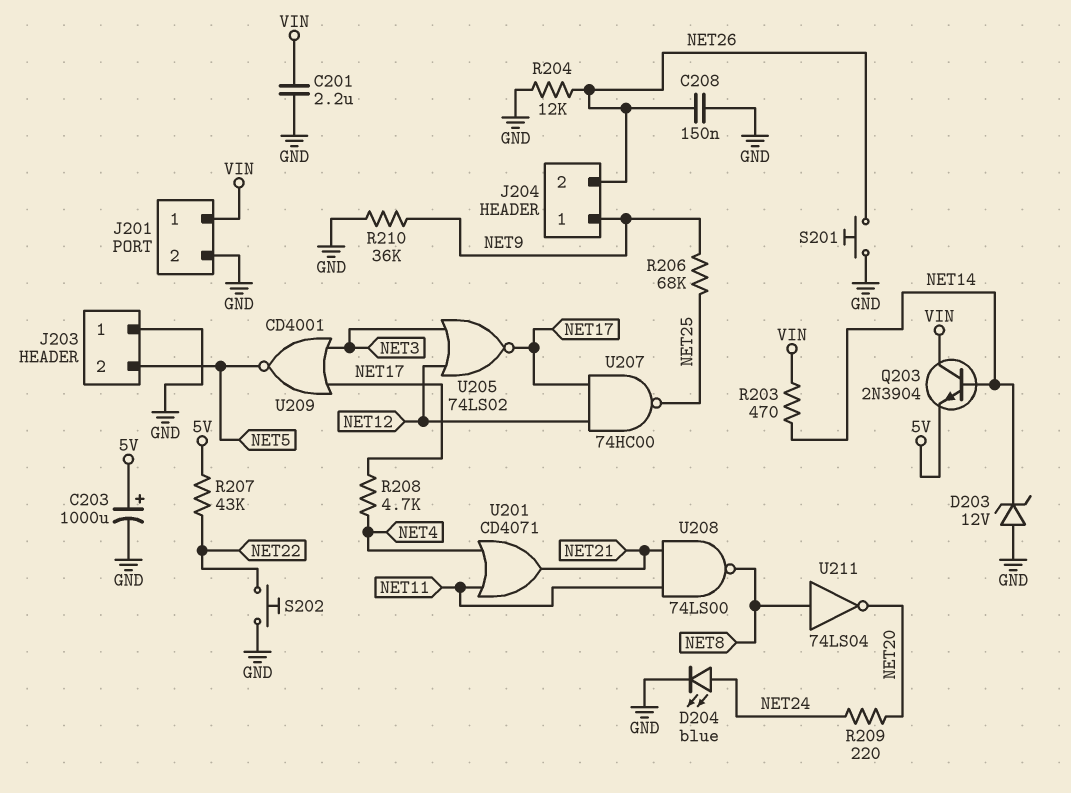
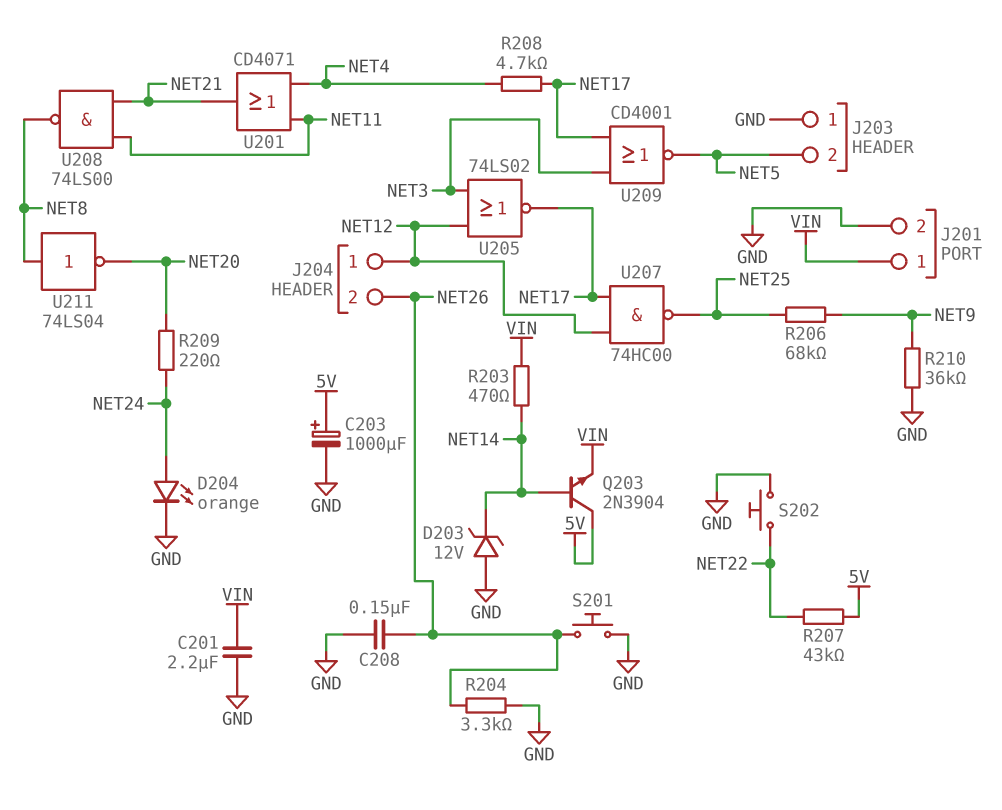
D204: LED blue (A NET24, K GND) -> LED orange (A NET24, K GND)
J204 pin 1: NET9 -> NET12
Q203: NPN 2N3904 (B NET14, C VIN, E 5V) -> NPN 2N3904 (B NET14, C 5V, E VIN)
R204: 12k (GND, NET26) -> 3.3k (GND, NET26)

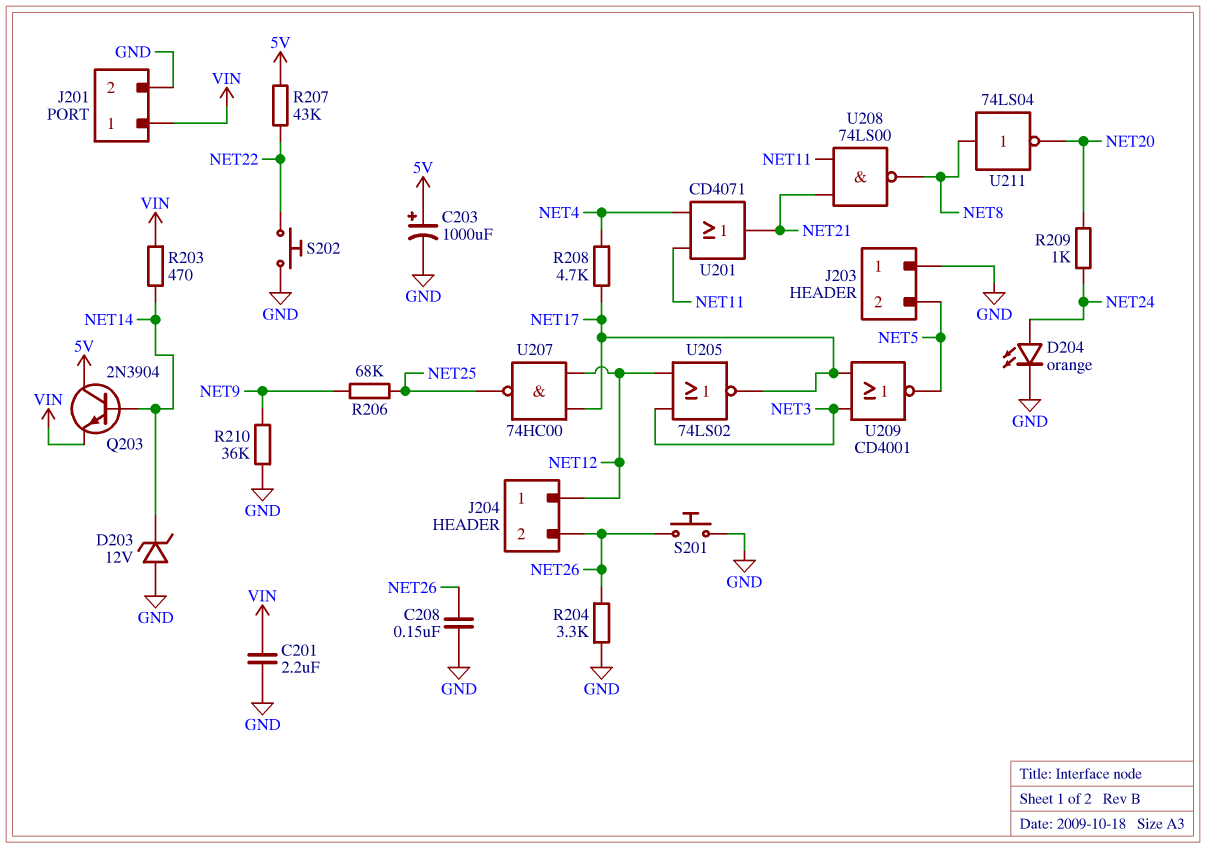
R209: 220 (NET20, NET24) -> 1k (NET20, NET24)

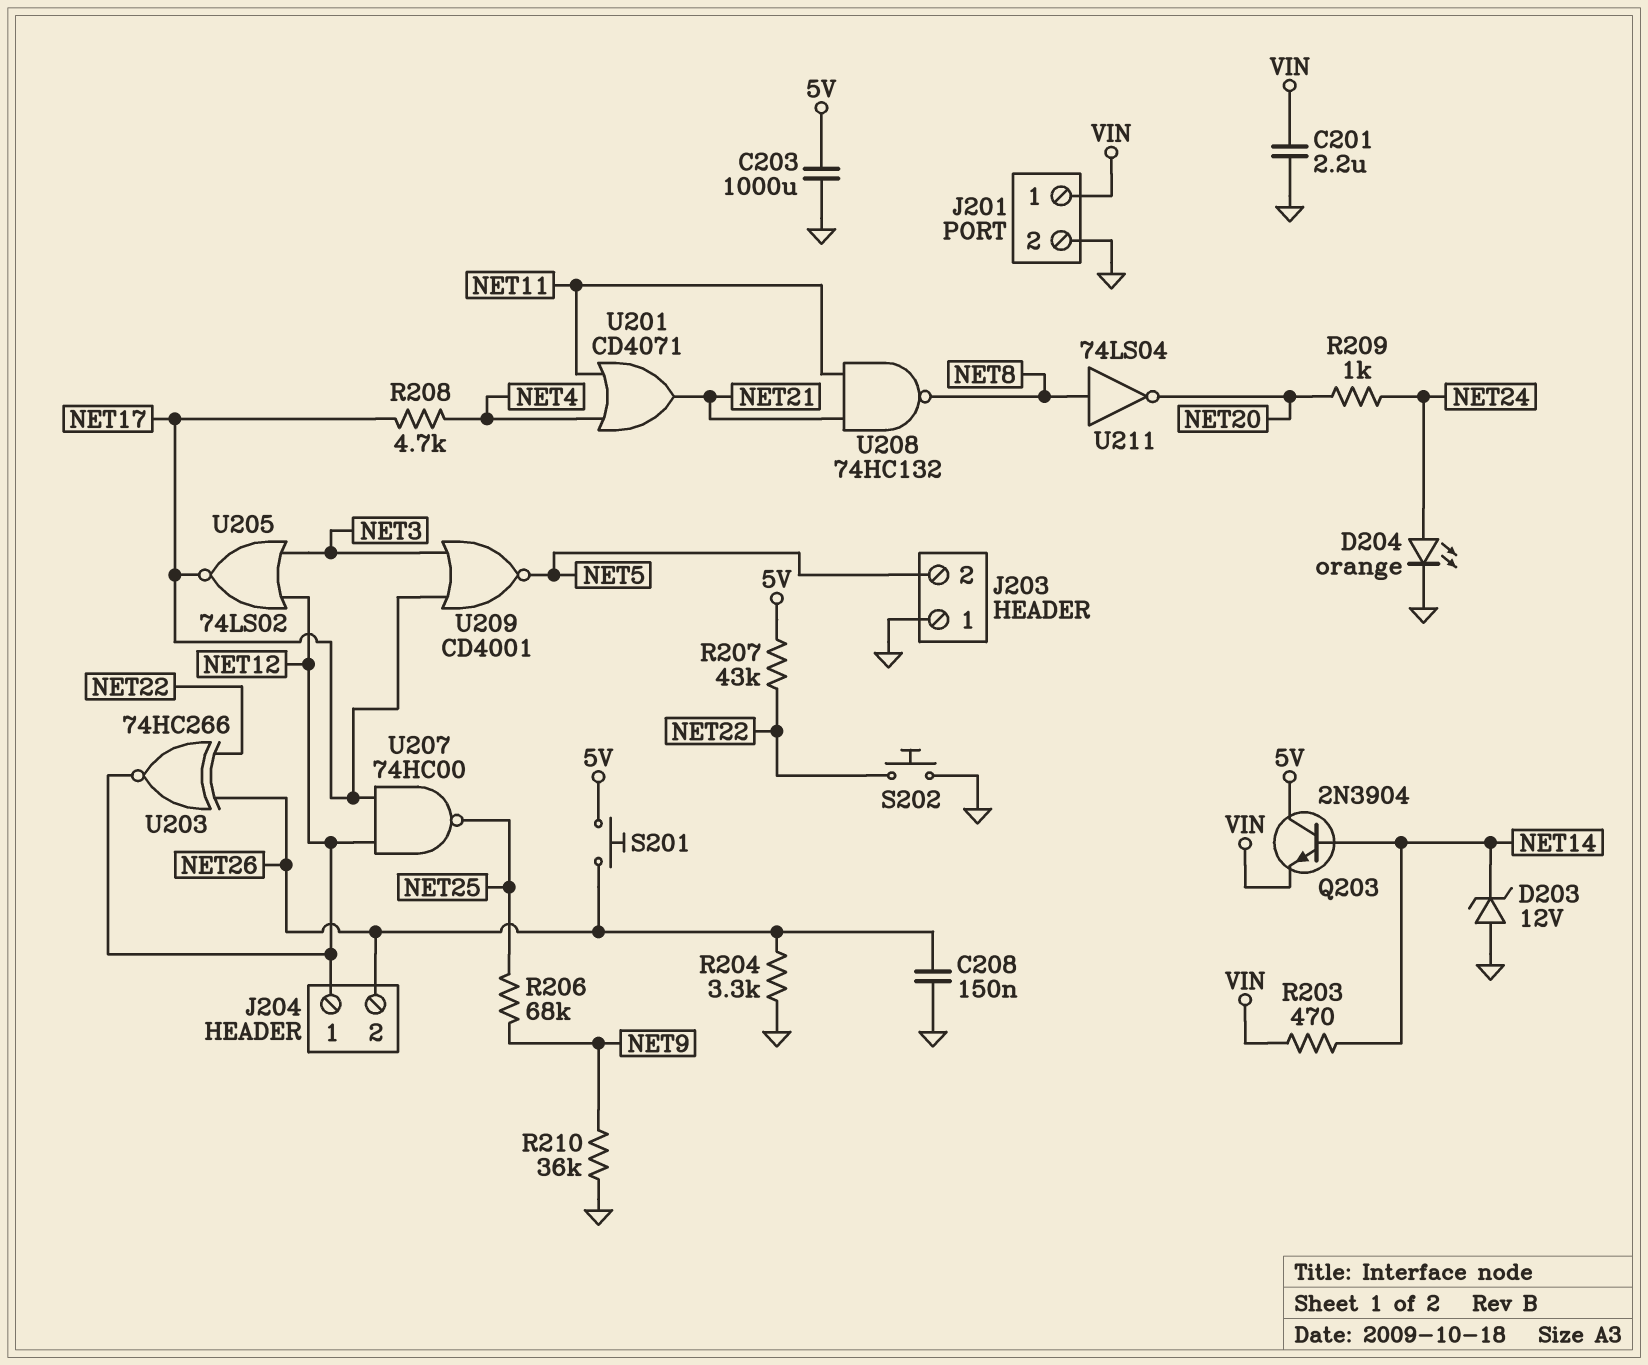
C203: 1000uF (plus 5V, minus GND) -> 1000uF (5V, GND)
S201: button (GND, NET26) -> button (5V, NET26)
U203: none -> XNOR 74HC266 (in NET22, in NET26, out NET12)
U208: NAND 74LS00 (in NET11, in NET21, out NET8) -> NAND 74HC132 (in NET11, in NET21, out NET8)

